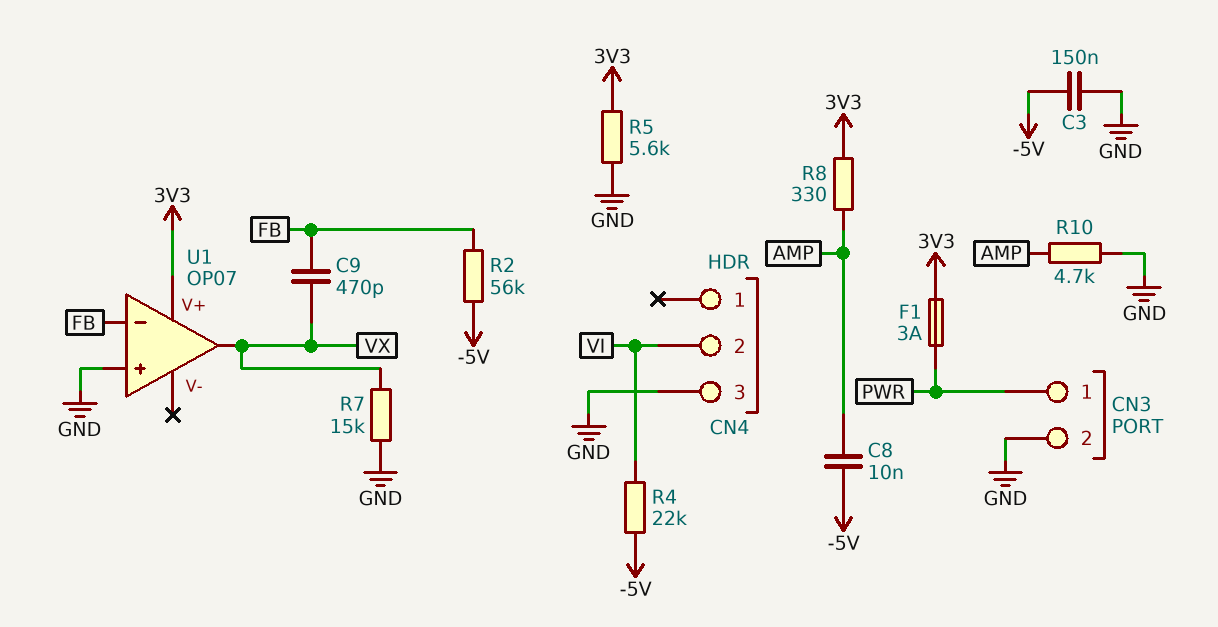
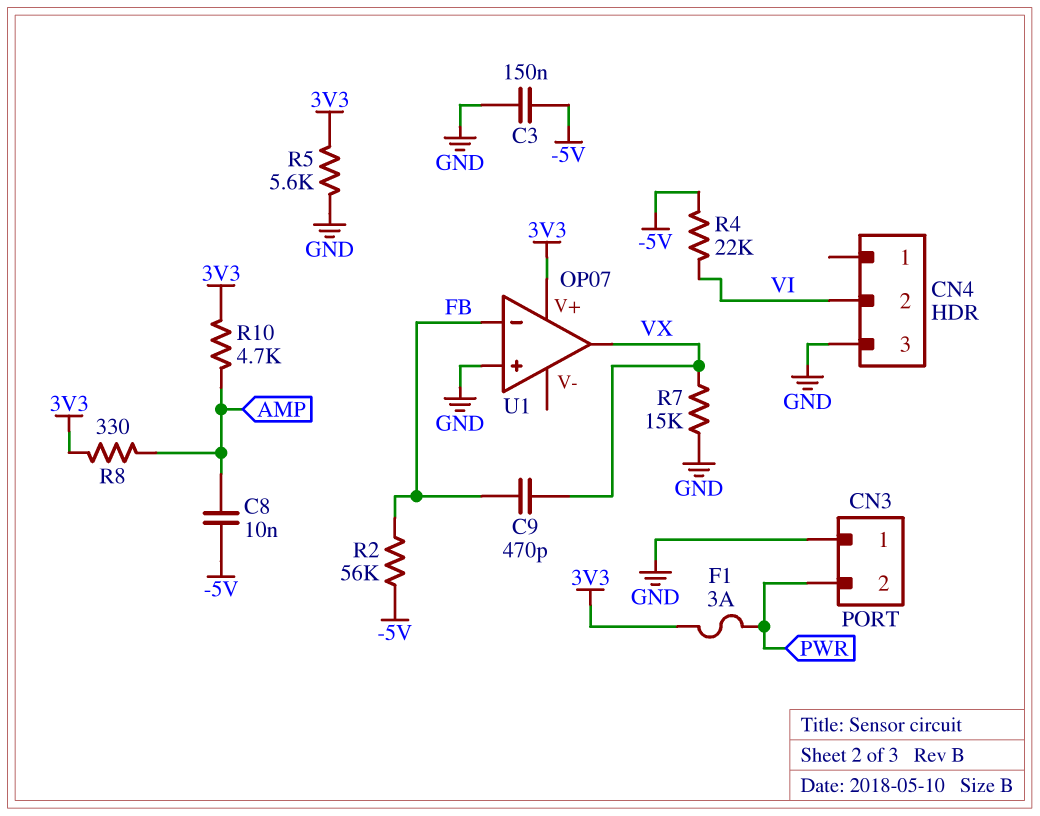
CN3 pin 1: PWR -> GND
CN3 pin 2: GND -> PWR
R10: 4.7k (AMP, GND) -> 4.7k (3V3, AMP)

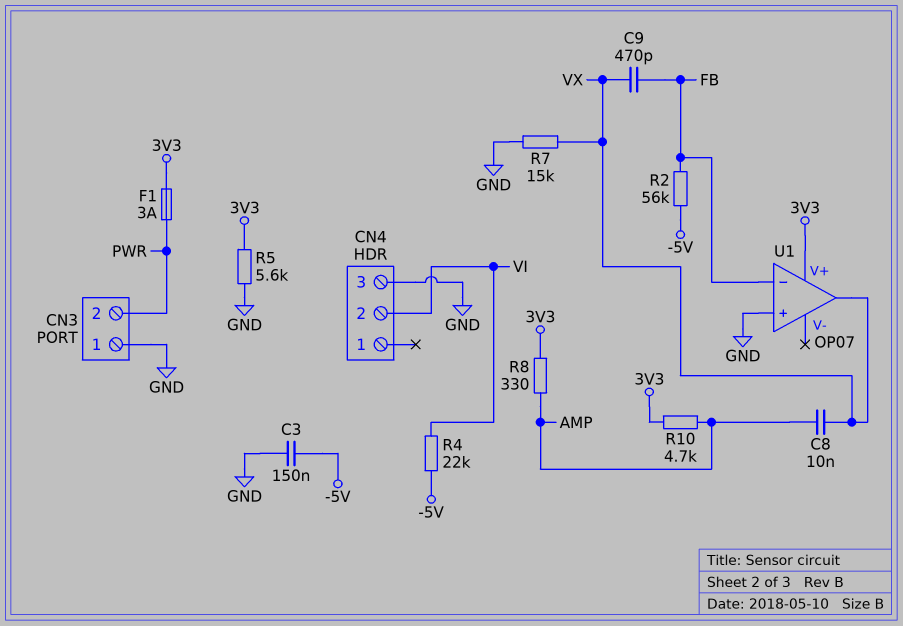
C8: 10nF (-5V, AMP) -> 10nF (AMP, VX)

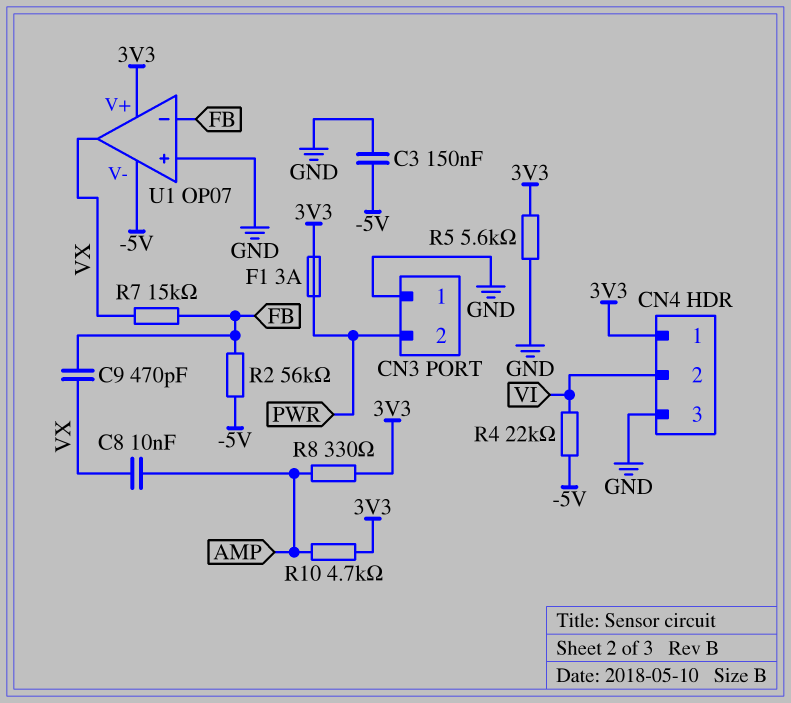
CN4 pin 1: none -> 3V3
R7: 15k (GND, VX) -> 15k (FB, VX)
U1 pin V-: none -> -5V

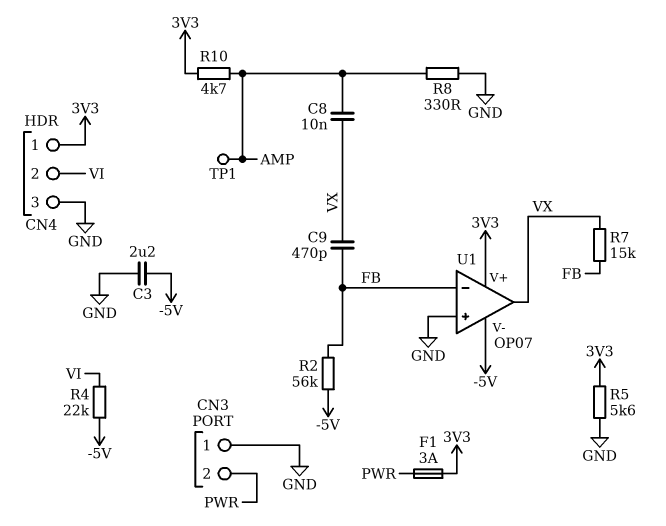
C3: 150nF (-5V, GND) -> 2.2uF (-5V, GND)
R8: 330 (3V3, AMP) -> 330 (AMP, GND)
TP1: none -> test point (AMP)

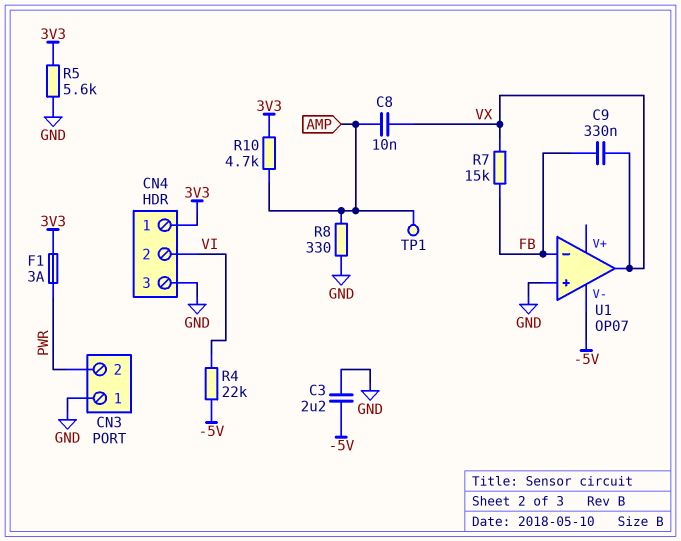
C9: 470pF (FB, VX) -> 330nF (FB, VX)
R2: 56k (-5V, FB) -> none
U1 pin V+: 3V3 -> none

